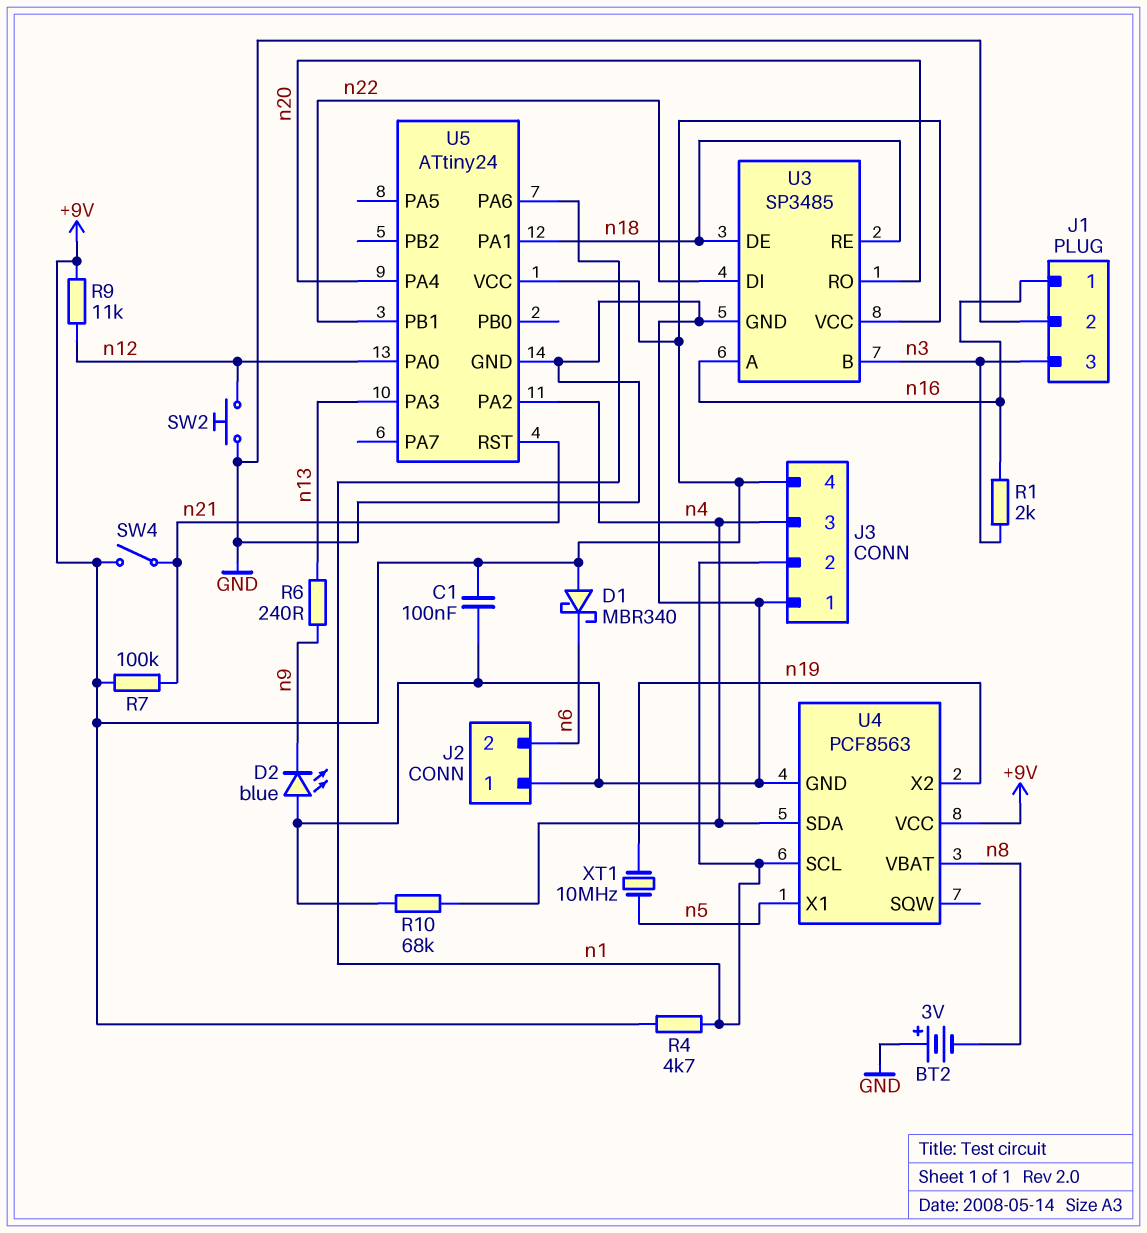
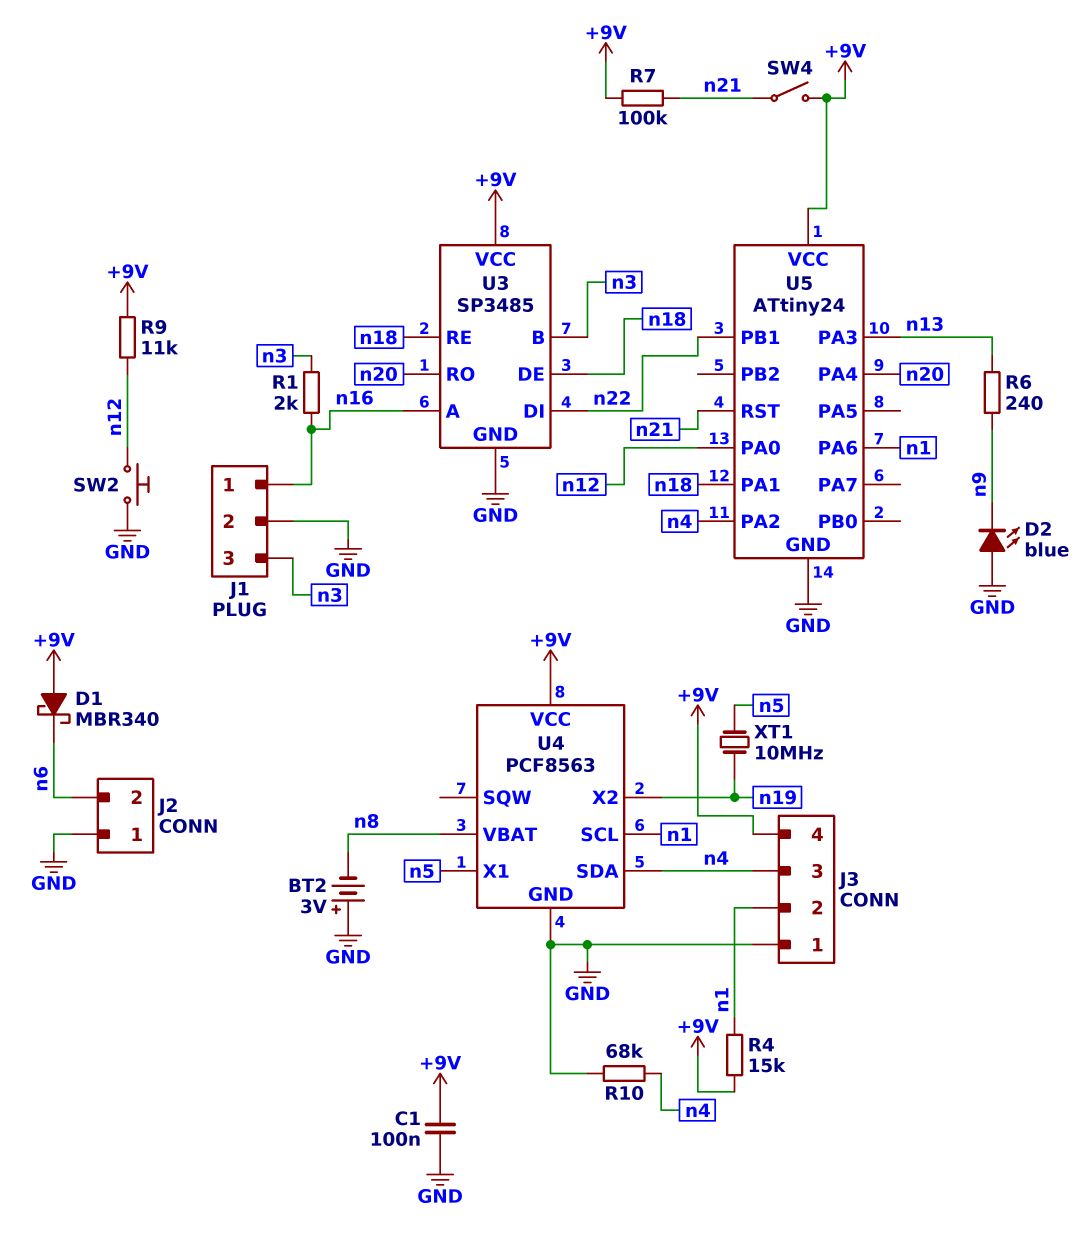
R4: 4.7k (+9V, n1) -> 15k (+9V, n1)

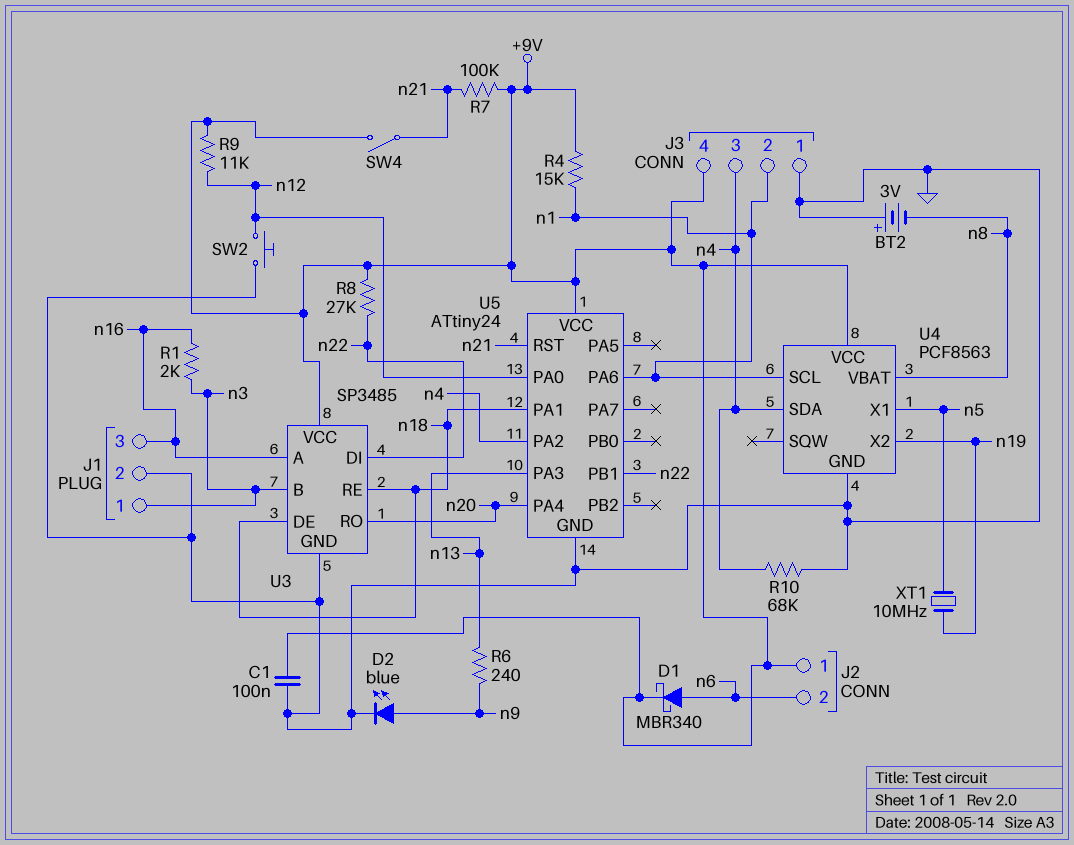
D1: schottky MBR340 (A +9V, K n6) -> schottky MBR340 (A n6, K +9V)
D2: LED blue (A GND, K n9) -> LED blue (A n9, K GND)
J1 pin 1: n16 -> n3
J1 pin 3: n3 -> n16
J2 pin 1: GND -> +9V
R8: none -> 27k (+9V, n22)

